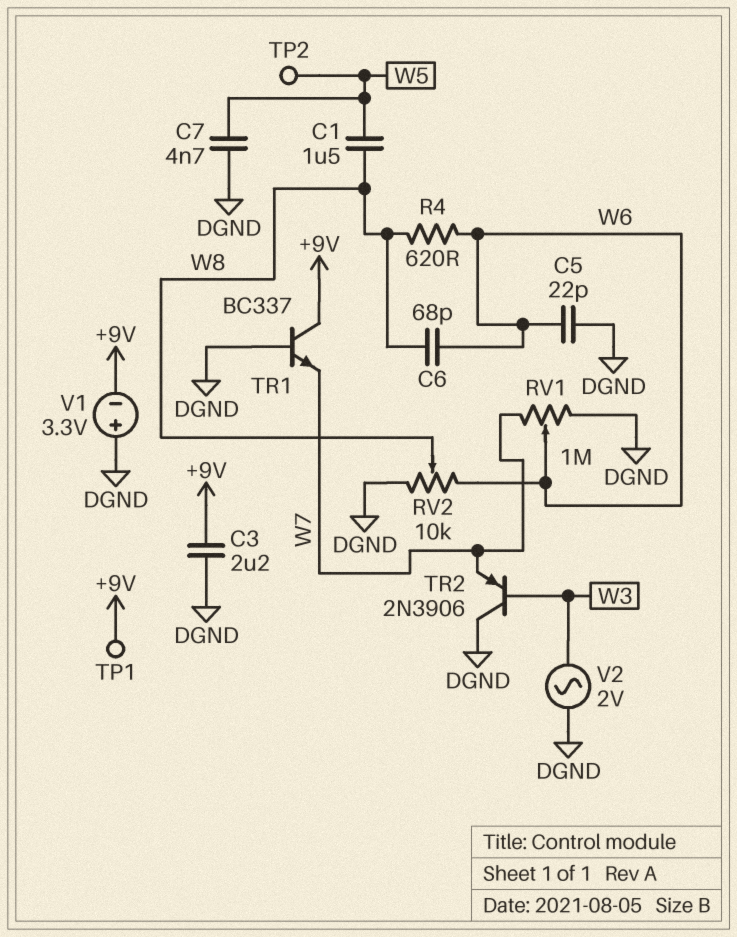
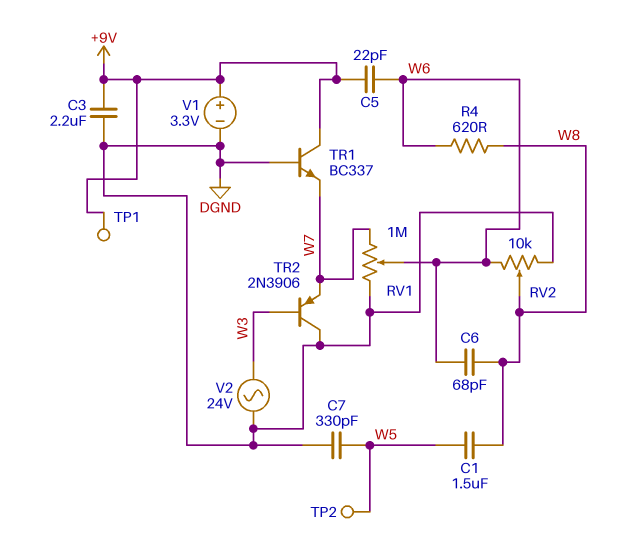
C5: 22pF (DGND, W6) -> 22pF (+9V, W6)
C7: 4.7nF (DGND, W5) -> 330pF (DGND, W5)
V1: 3.3V (plus DGND, minus +9V) -> 3.3V (plus +9V, minus DGND)
V2: AC 2V (DGND, W3) -> AC 24V (DGND, W3)

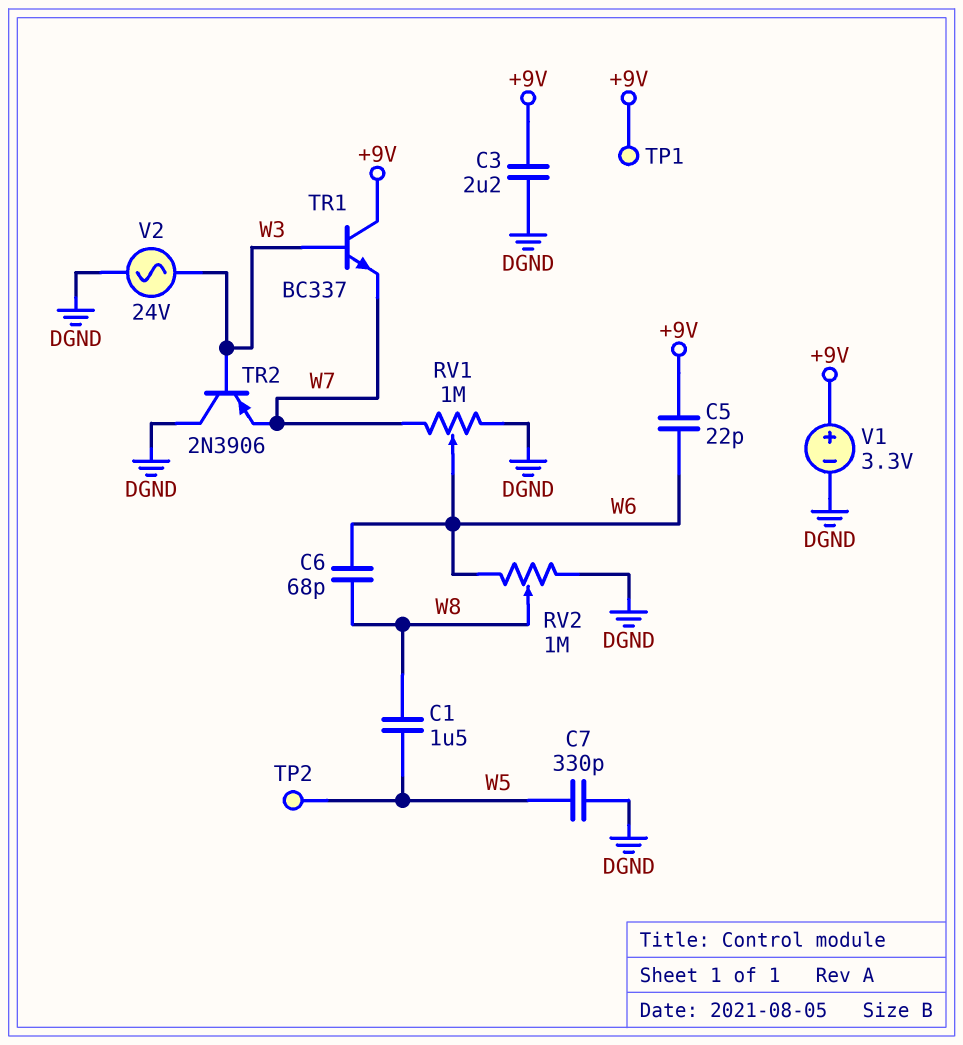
R4: 620 (W6, W8) -> none
RV2: 10k (DGND, W6, wiper W8) -> 1M (DGND, W6, wiper W8)
TR1: NPN BC337 (B DGND, C +9V, E W7) -> NPN BC337 (B W3, C +9V, E W7)

